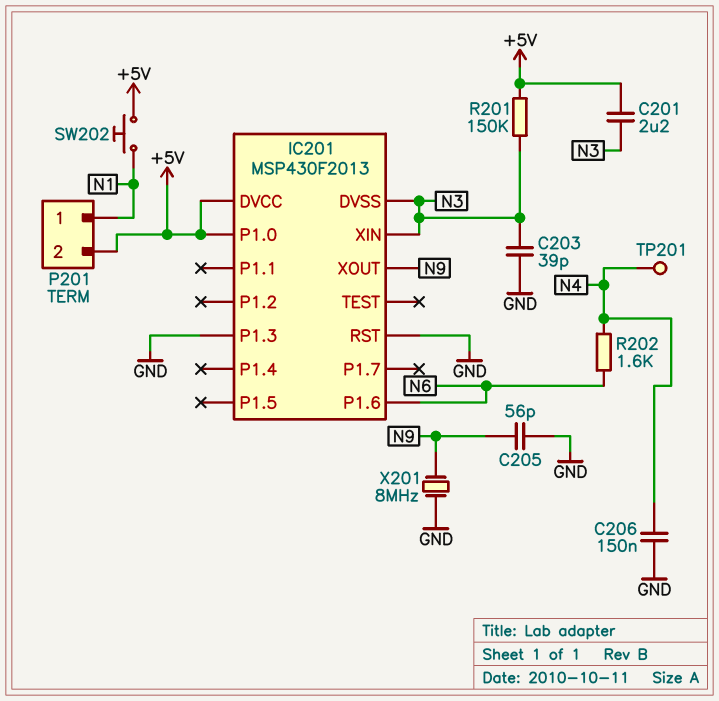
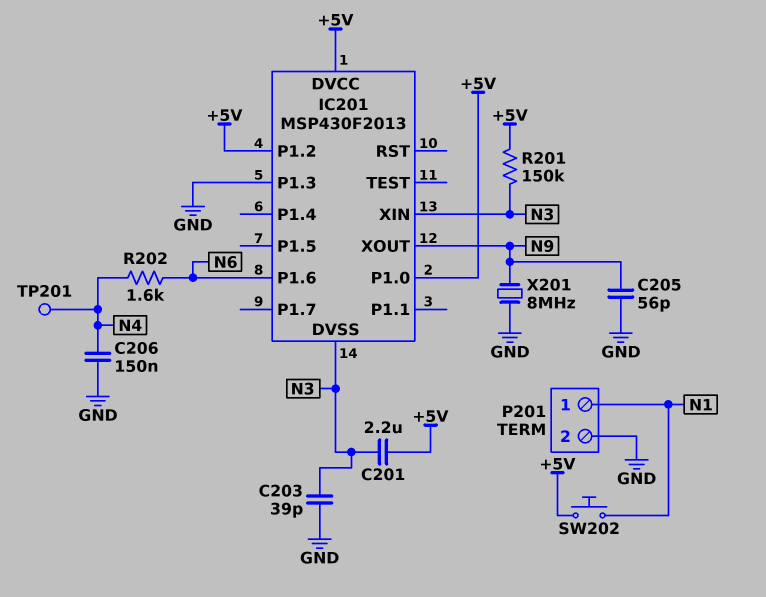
IC201 pin P1.2: none -> +5V
IC201 pin RST: GND -> none
P201 pin 2: +5V -> GND

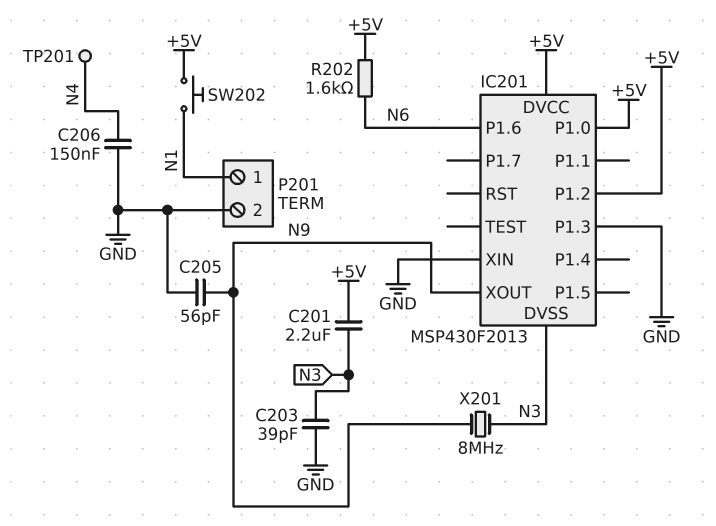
IC201 pin XIN: N3 -> GND
R201: 150k (+5V, N3) -> none
R202: 1.6k (N4, N6) -> 1.6k (+5V, N6)
X201: 8MHz (GND, N9) -> 8MHz (N3, N9)

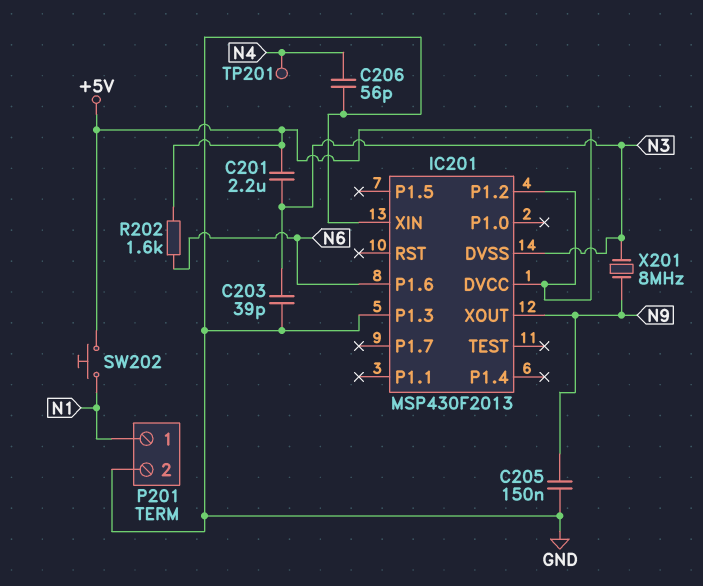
C205: 56pF (GND, N9) -> 150nF (GND, N9)
C206: 150nF (GND, N4) -> 56pF (GND, N4)
IC201 pin P1.0: +5V -> none

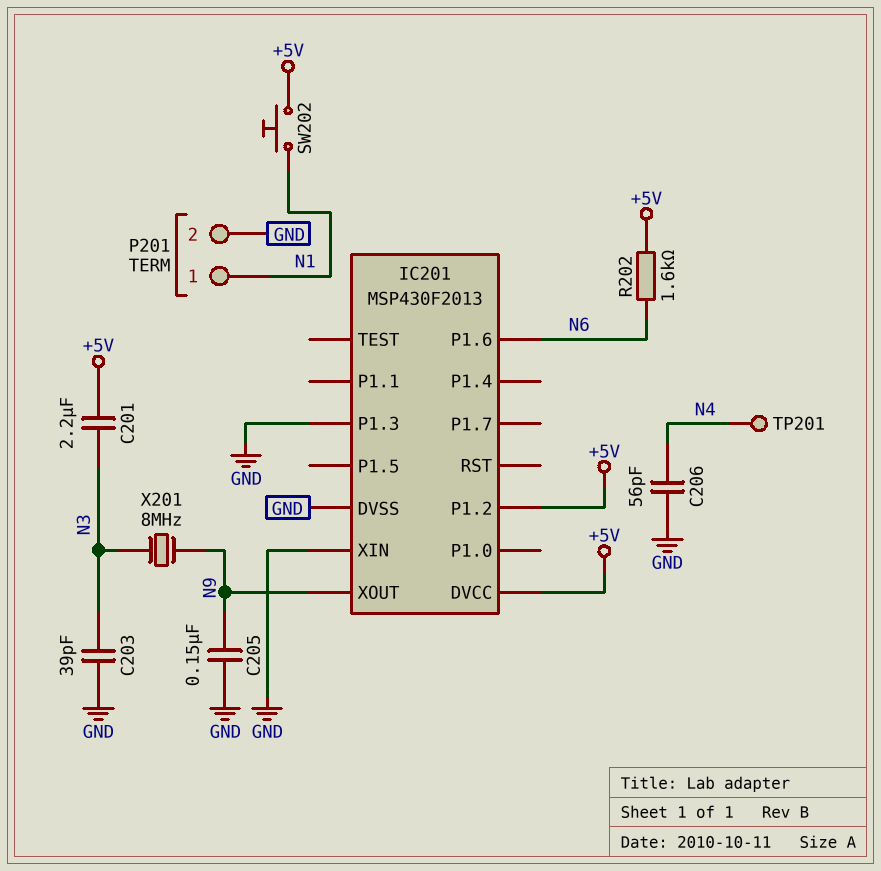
IC201 pin DVSS: N3 -> GND

